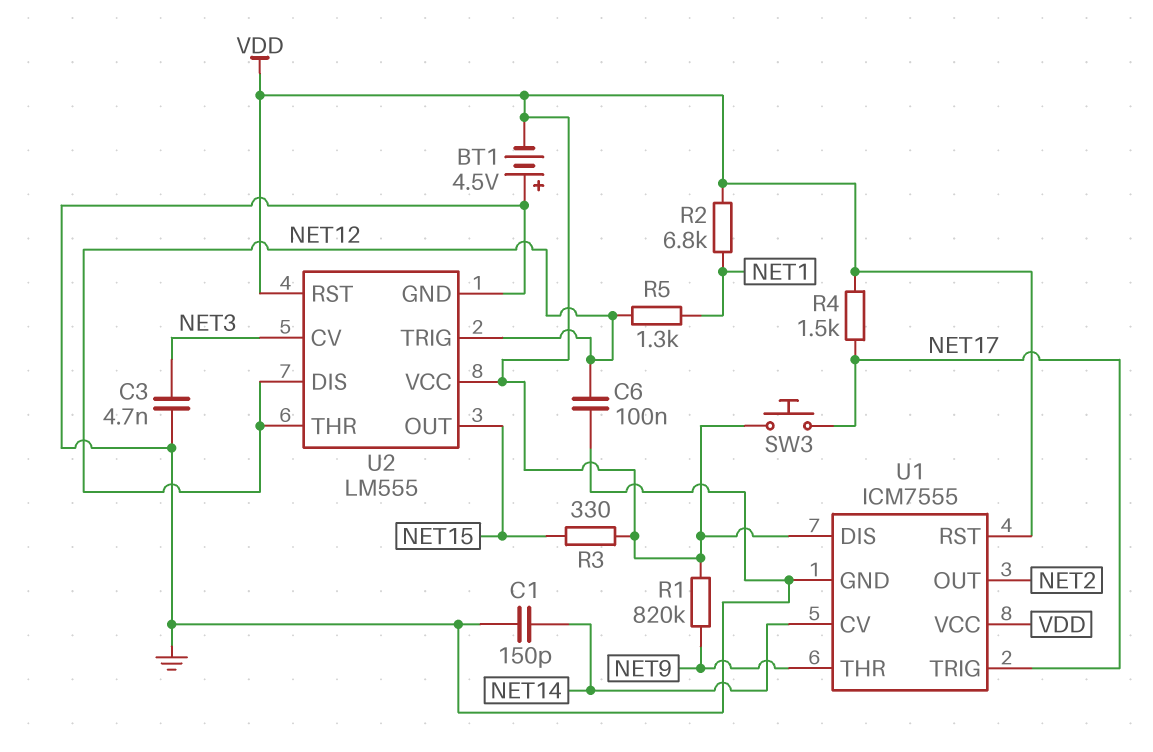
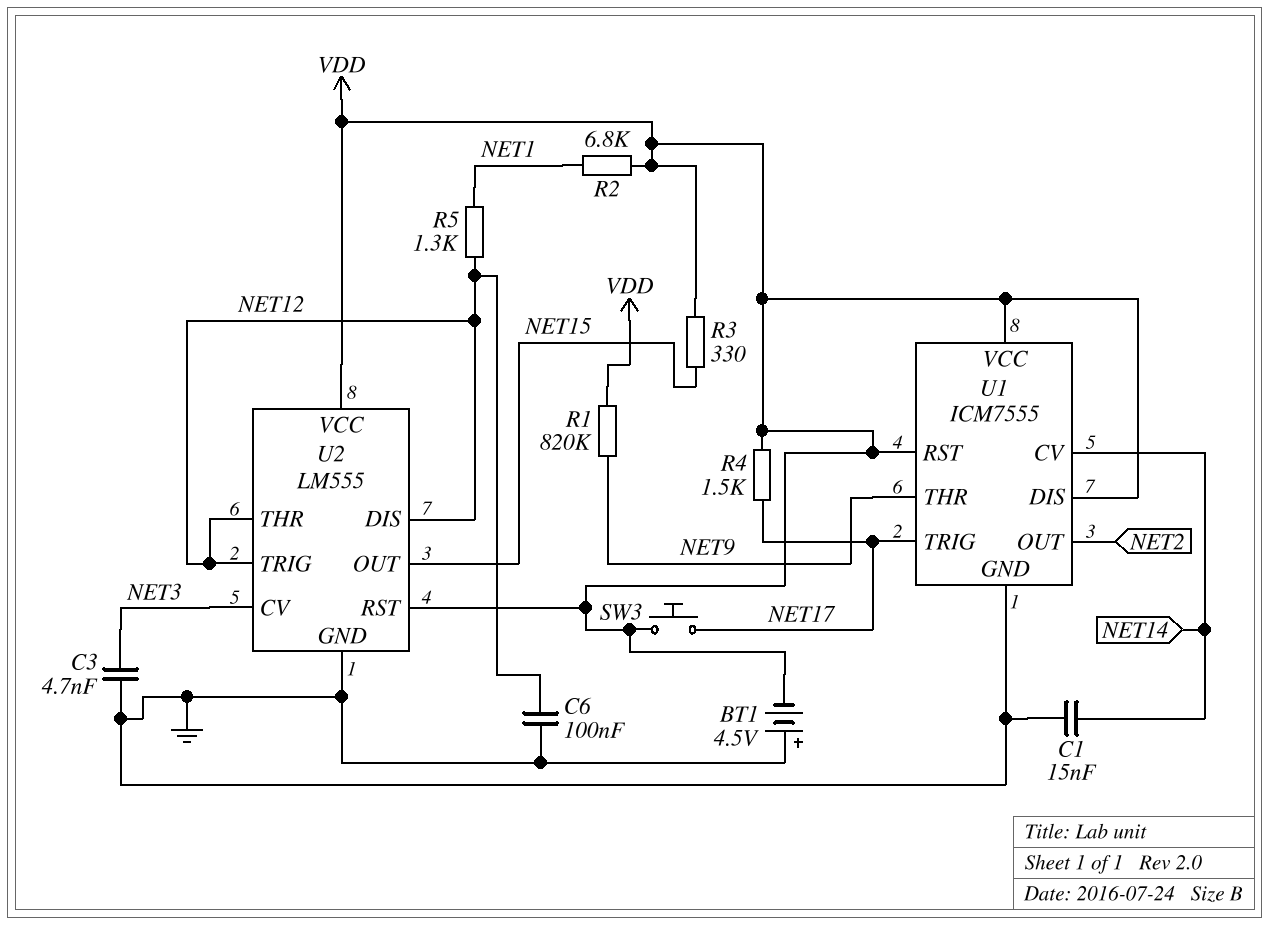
C1: 150pF (GND, NET14) -> 15nF (GND, NET14)

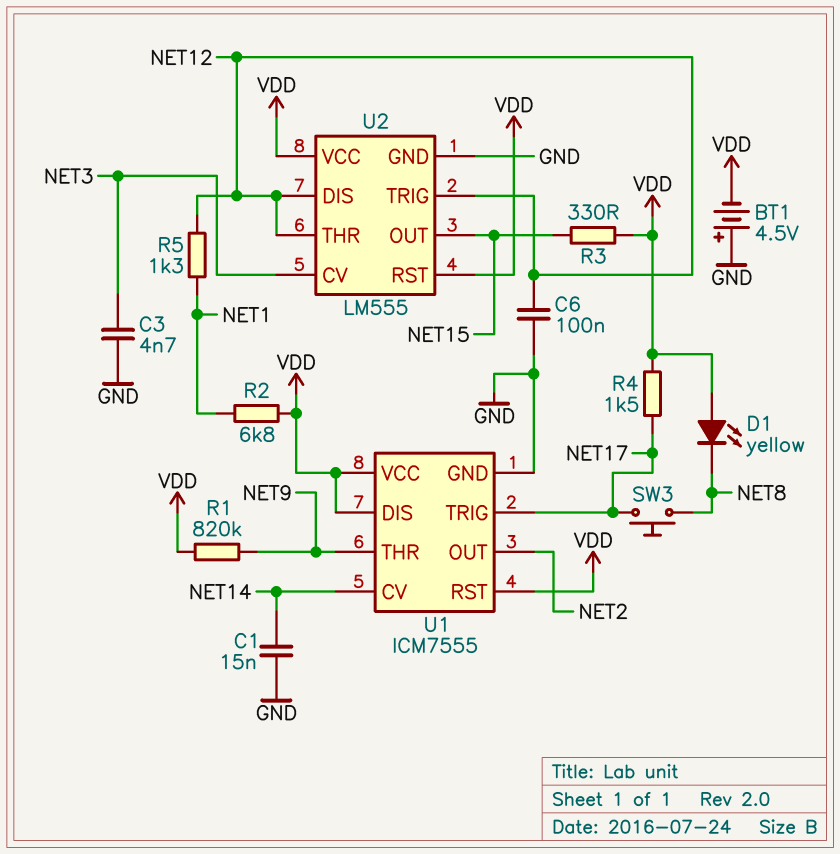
D1: none -> LED yellow (A VDD, K NET8)
SW3: button (NET17, VDD) -> button (NET8, NET17)

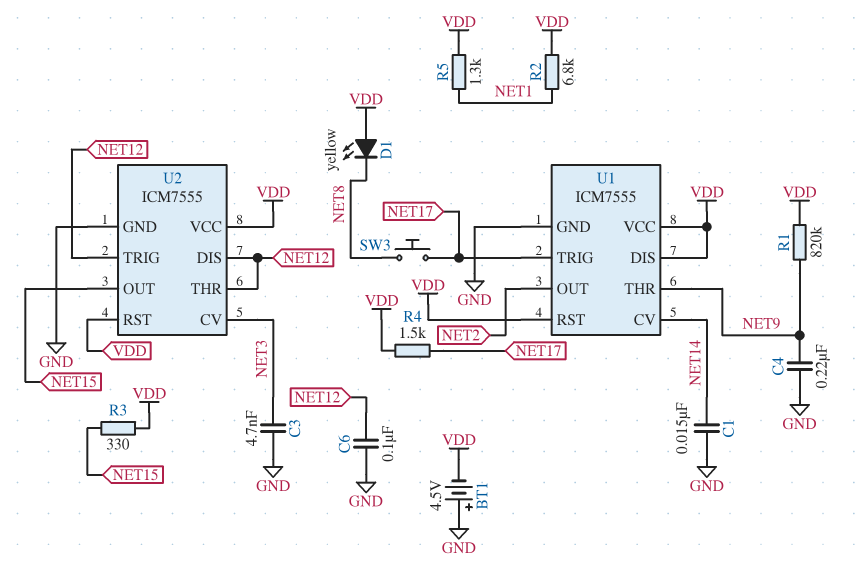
C4: none -> 220nF (GND, NET9)
R5: 1.3k (NET1, NET12) -> 1.3k (NET1, VDD)
U2: LM555 -> ICM7555

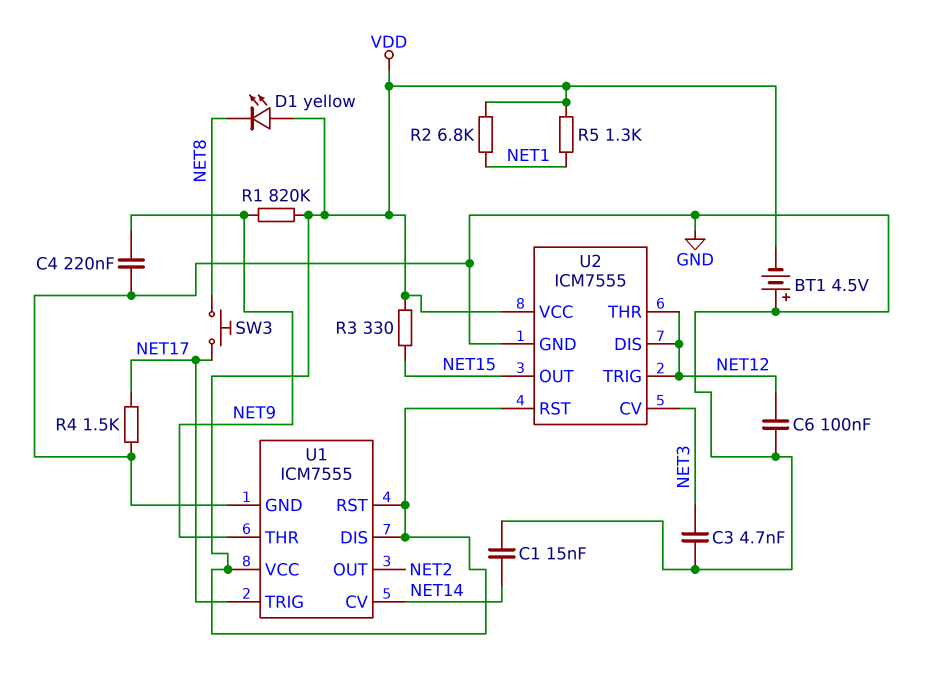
R4: 1.5k (NET17, VDD) -> 1.5k (GND, NET17)

